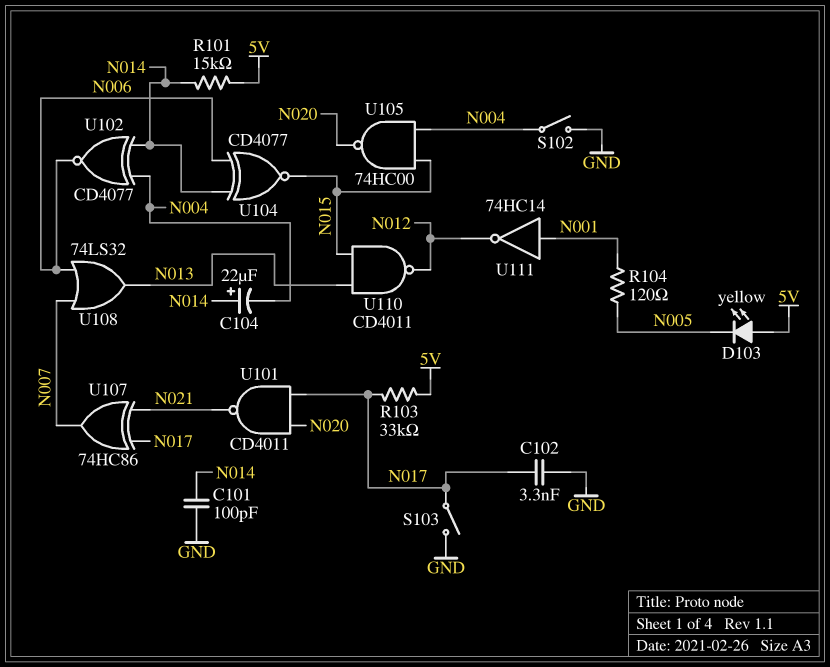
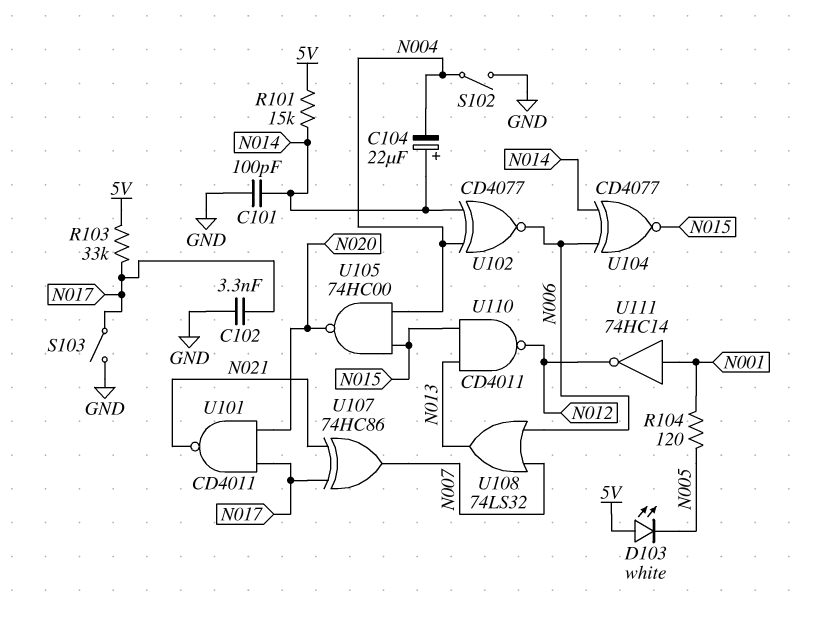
D103: LED yellow (A 5V, K N005) -> LED white (A 5V, K N005)

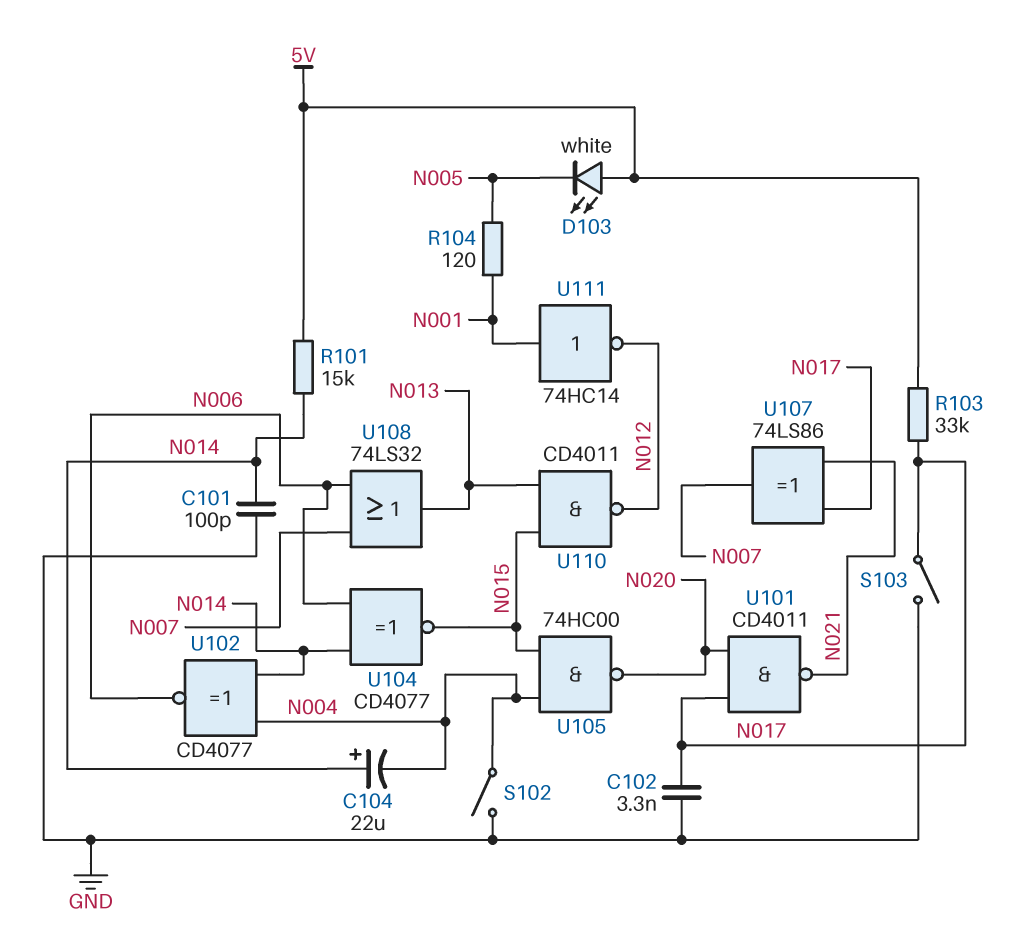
U107: XOR 74HC86 (in N017, in N021, out N007) -> XOR 74LS86 (in N017, in N021, out N007)

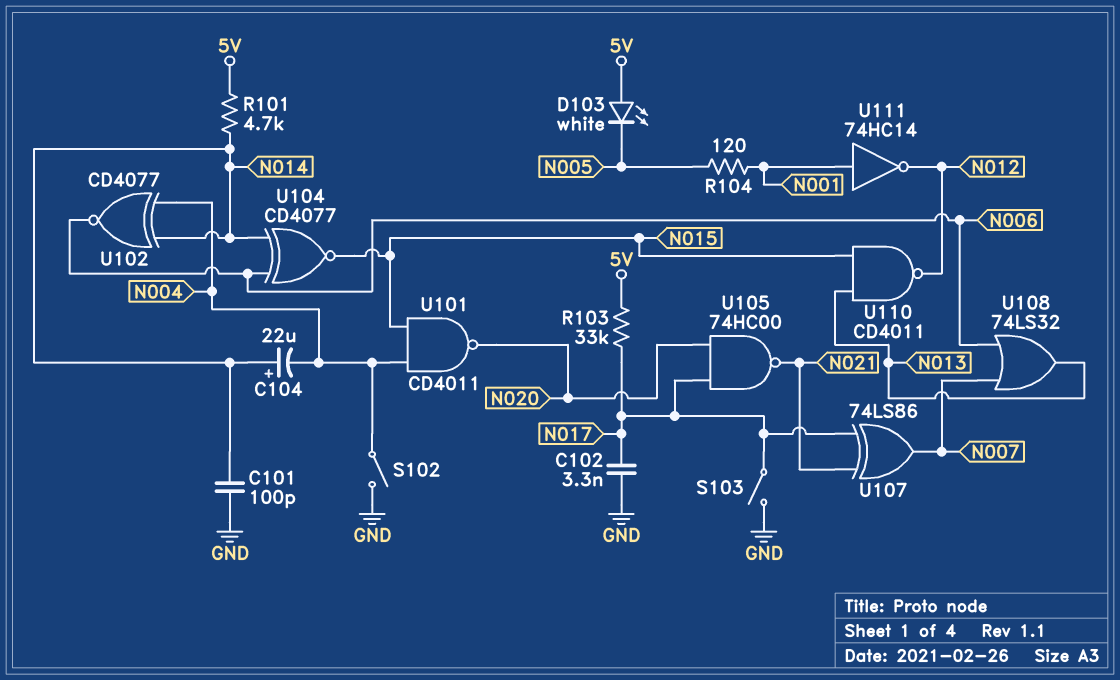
R101: 15k (5V, N014) -> 4.7k (5V, N014)
U101: NAND CD4011 (in N017, in N020, out N021) -> NAND CD4011 (in N004, in N015, out N020)
U105: NAND 74HC00 (in N004, in N015, out N020) -> NAND 74HC00 (in N017, in N020, out N021)

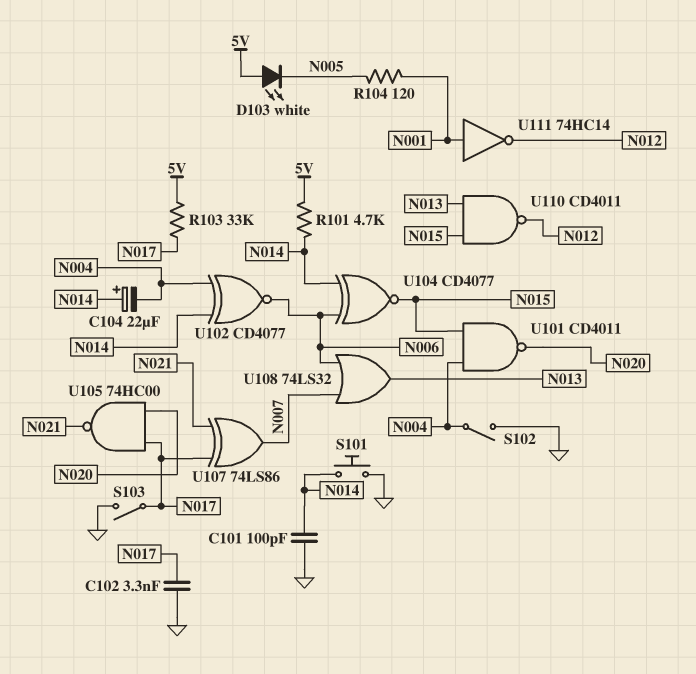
S101: none -> button (GND, N014)

